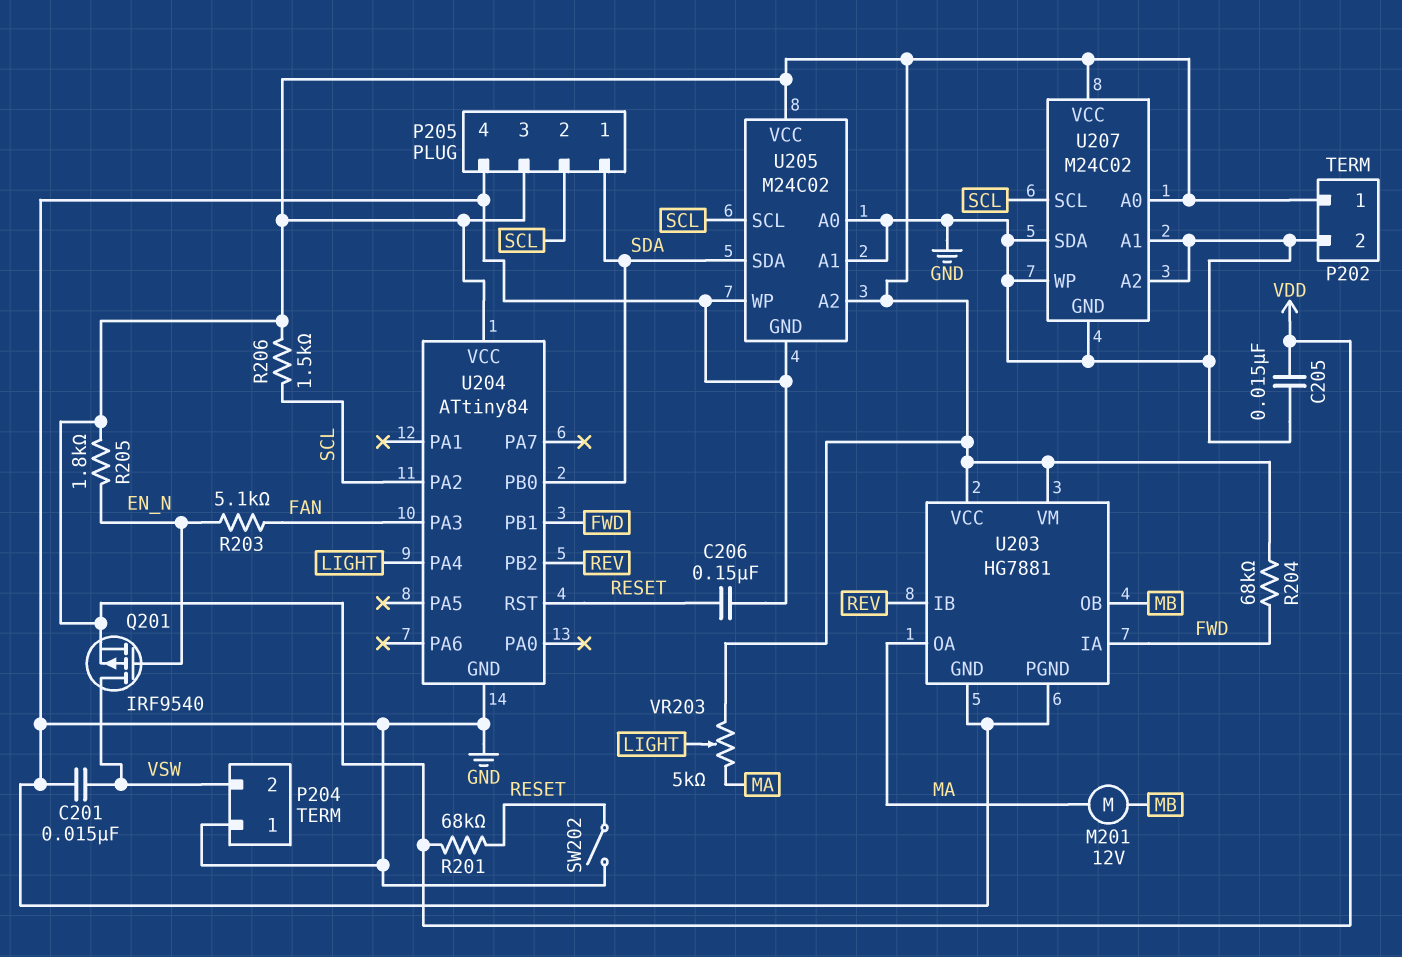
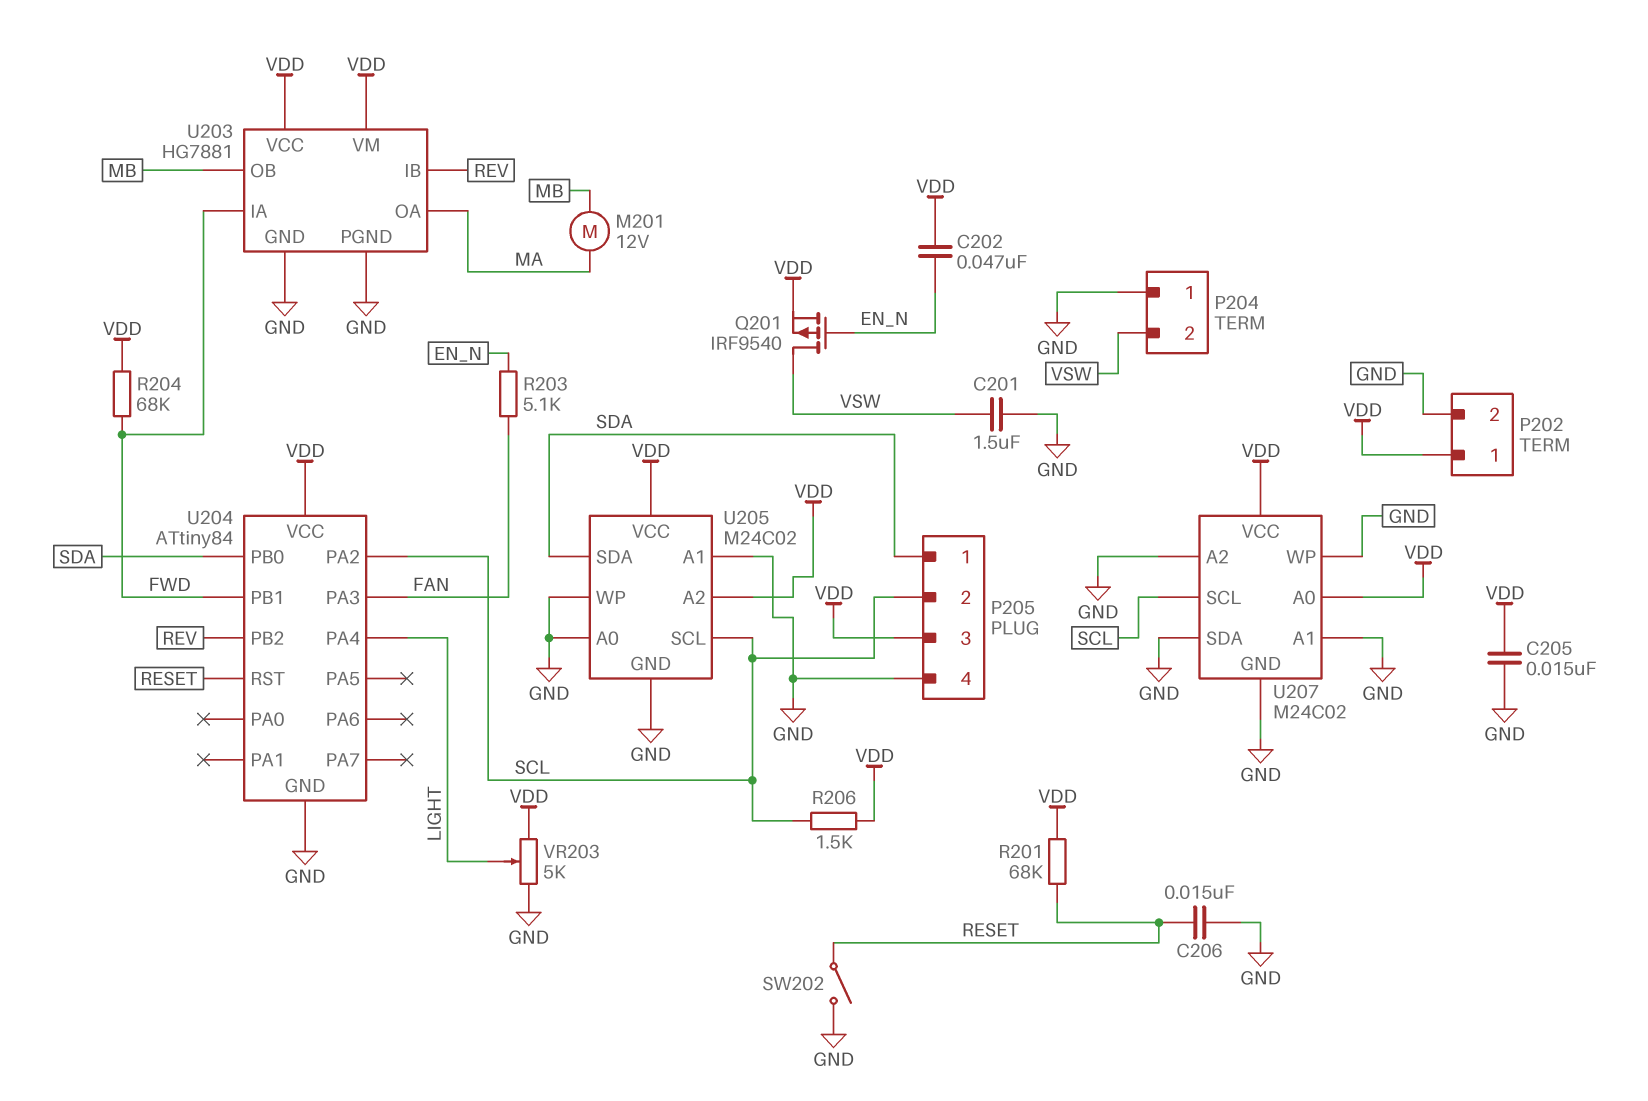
C201: 15nF (GND, VSW) -> 1.5uF (GND, VSW)
C202: none -> 47nF (EN_N, VDD)
C206: 150nF (GND, RESET) -> 15nF (GND, RESET)
R205: 1.8k (EN_N, VDD) -> none
VR203: 5k (MA, VDD, wiper LIGHT) -> 5k (GND, VDD, wiper LIGHT)

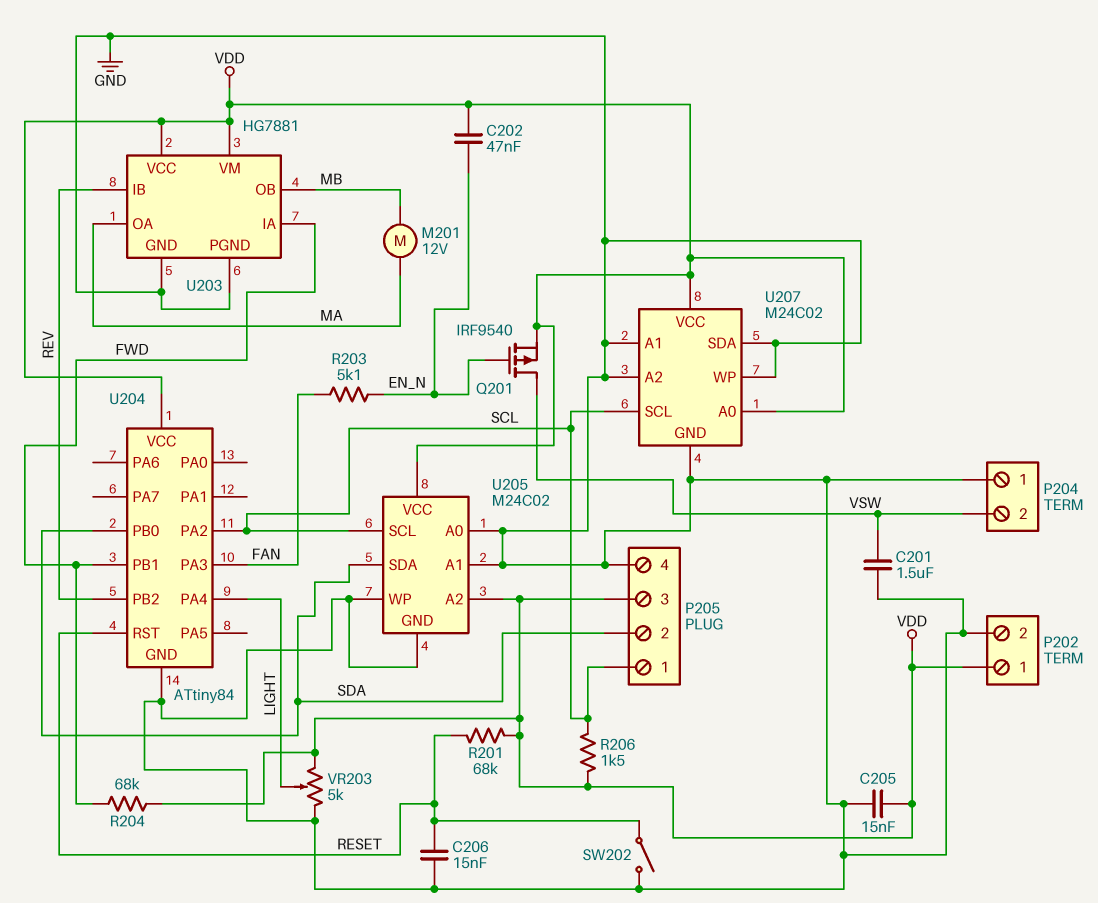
P205 pin 1: SDA -> SCL
P205 pin 2: SCL -> SDA

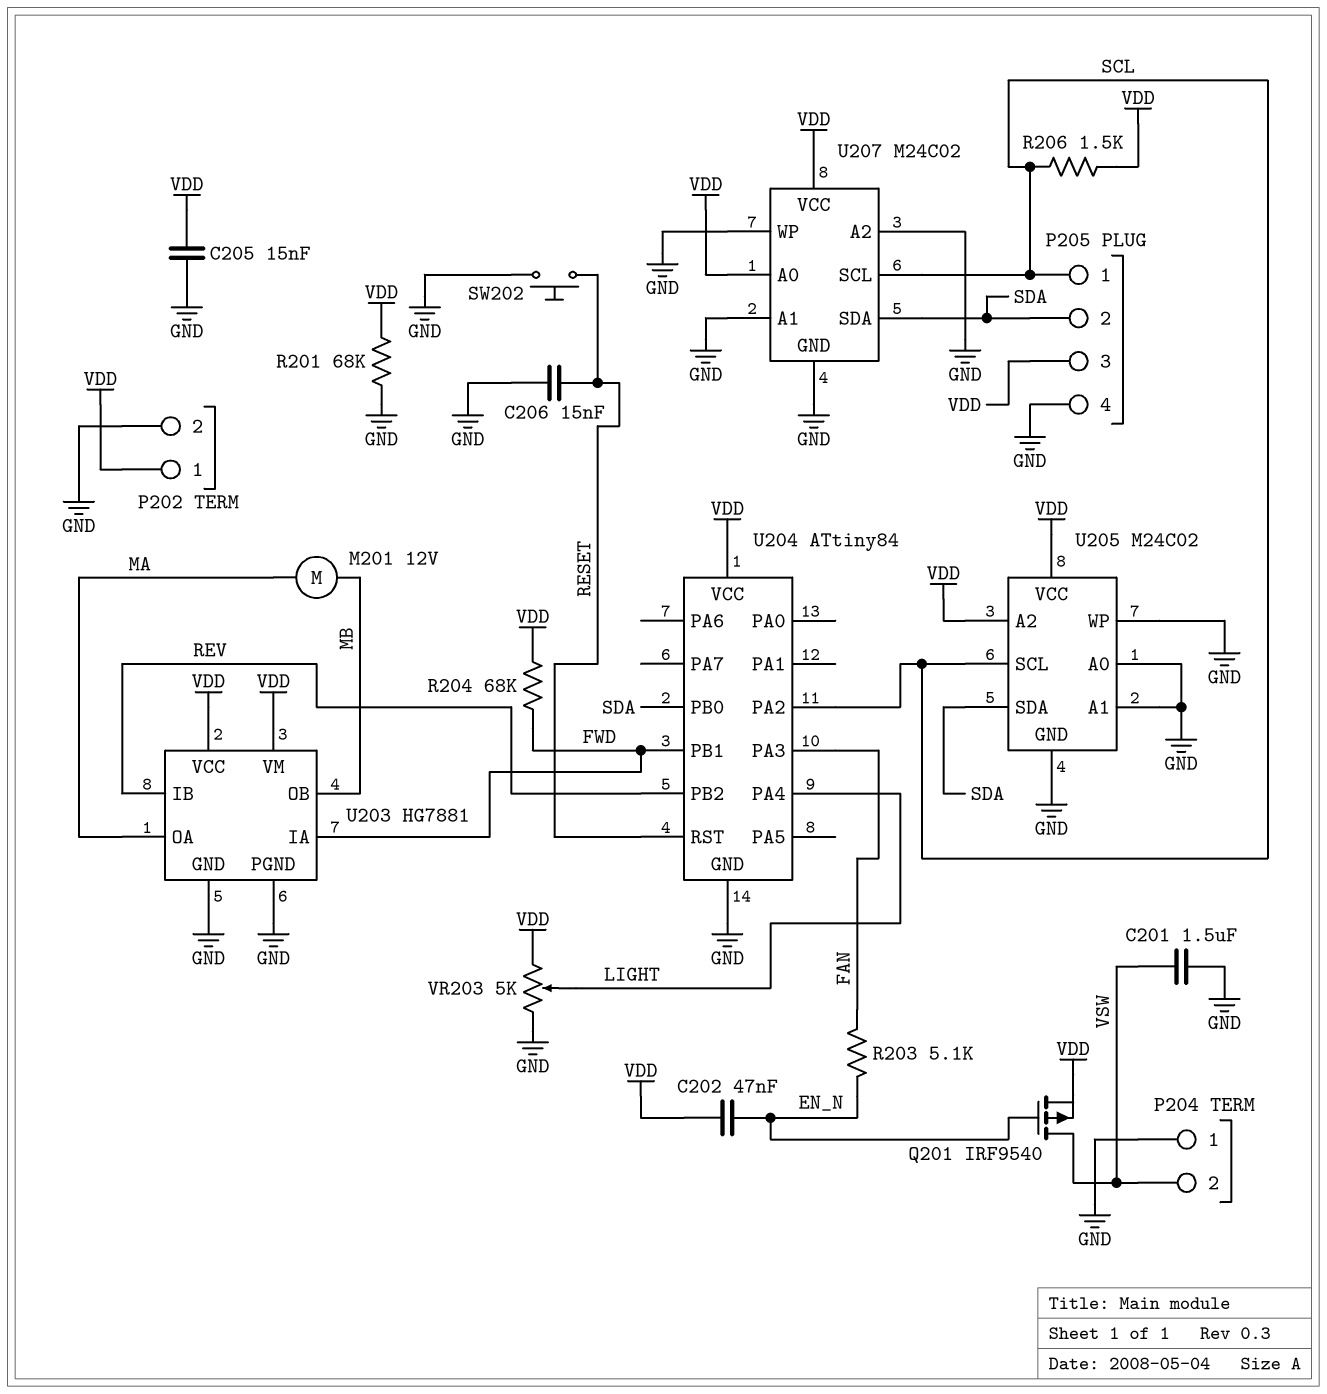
R201: 68k (RESET, VDD) -> 68k (GND, VDD)
SW202: switch (GND, RESET) -> button (GND, RESET)
U207 pin SDA: GND -> SDA

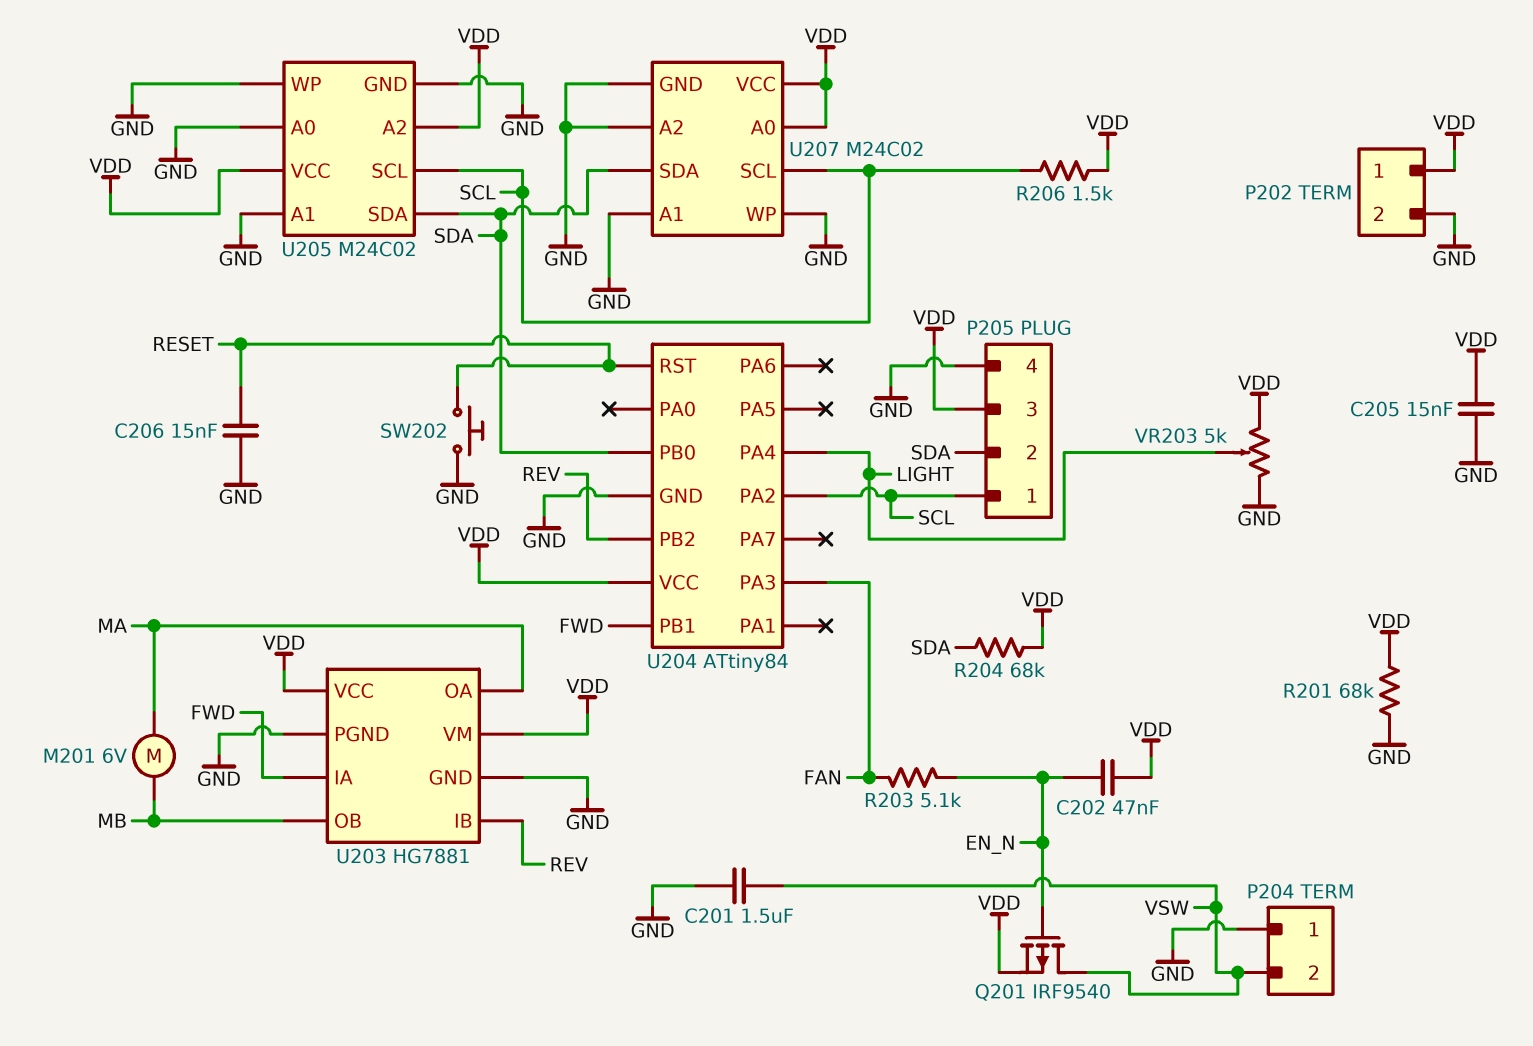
M201: motor 12V (MA, MB) -> motor 6V (MA, MB)
R204: 68k (FWD, VDD) -> 68k (SDA, VDD)

